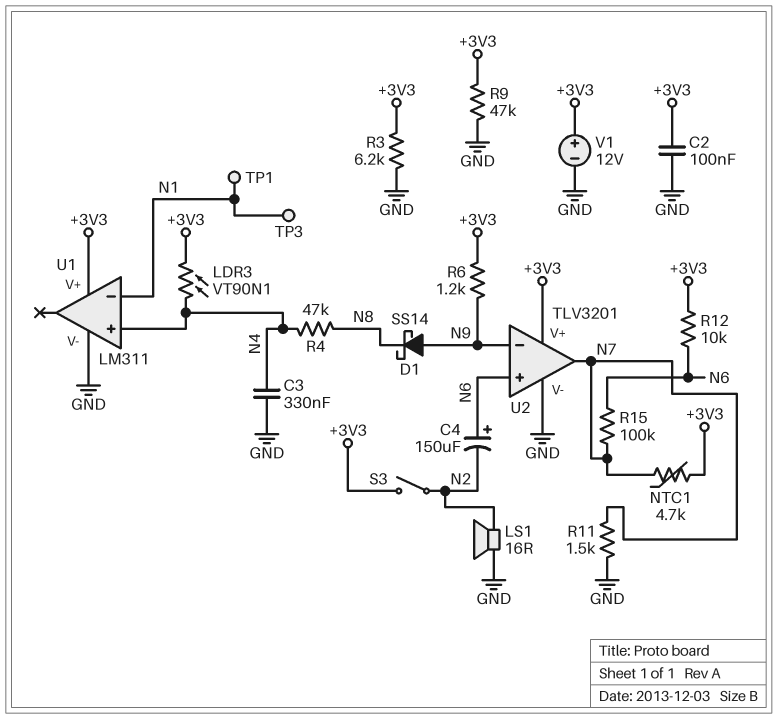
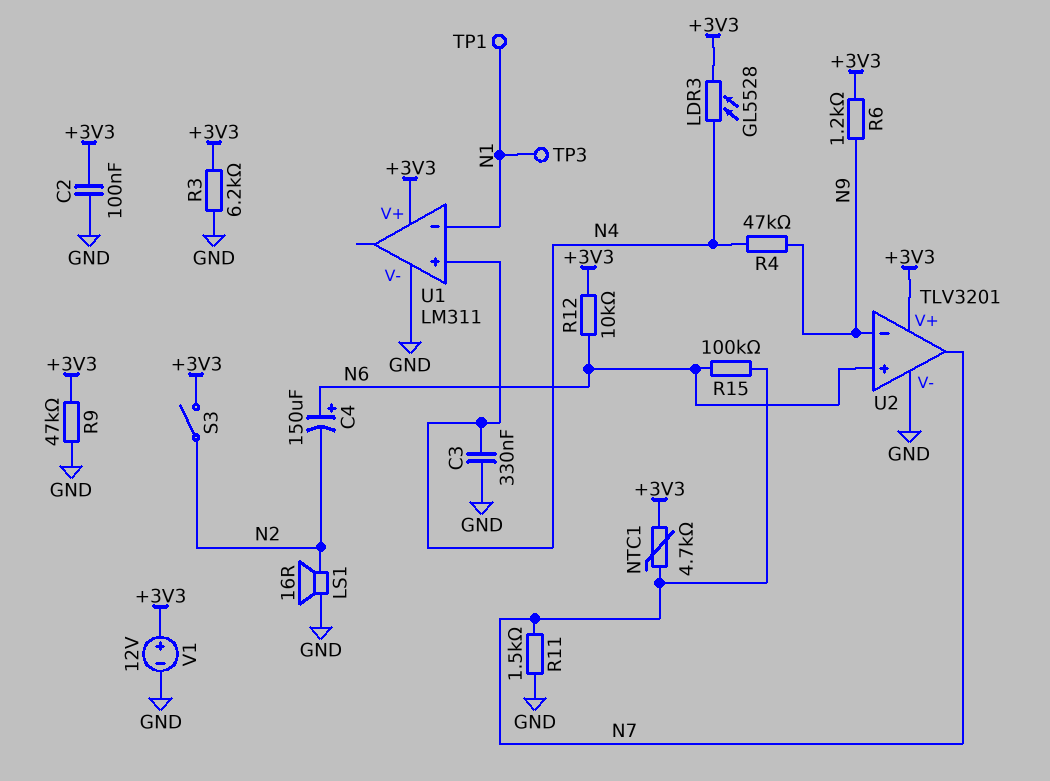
D1: schottky SS14 (A N9, K N8) -> none
LDR3: VT90N1 (+3V3, N4) -> GL5528 (+3V3, N4)
R4: 47k (N4, N8) -> 47k (N4, N9)

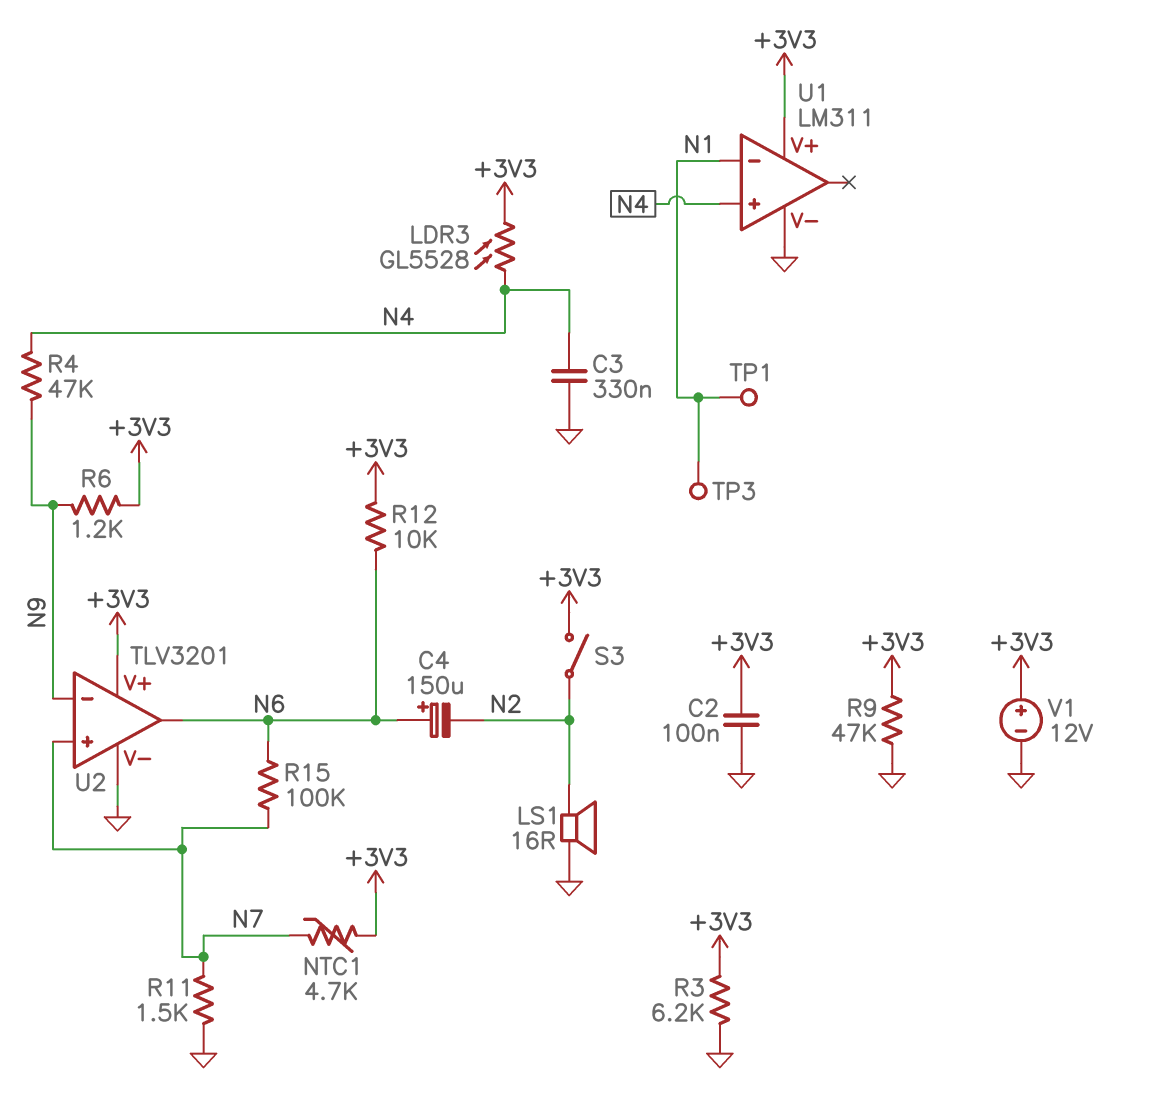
U2 pin in+: N6 -> N7
U2 pin out: N7 -> N6

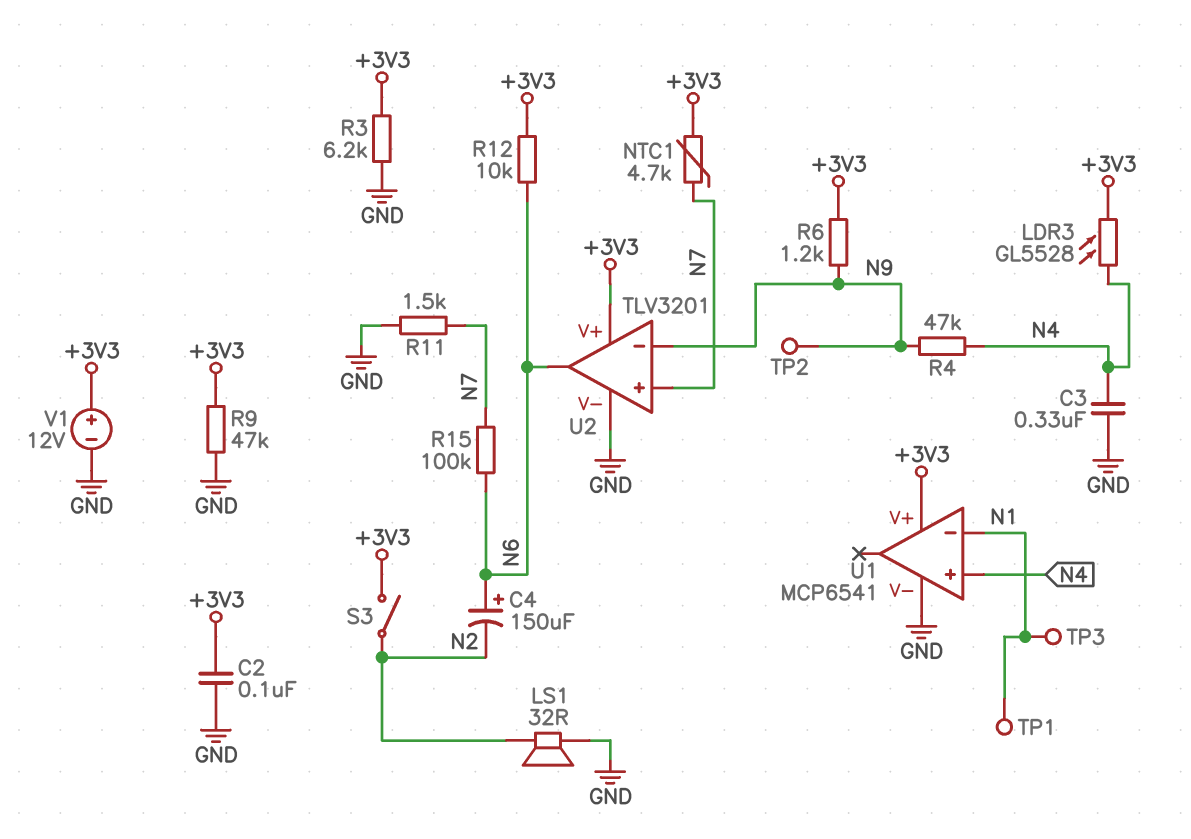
LS1: speaker 16R (GND, N2) -> speaker 32R (GND, N2)
TP2: none -> test point (N9)
U1: LM311 -> MCP6541

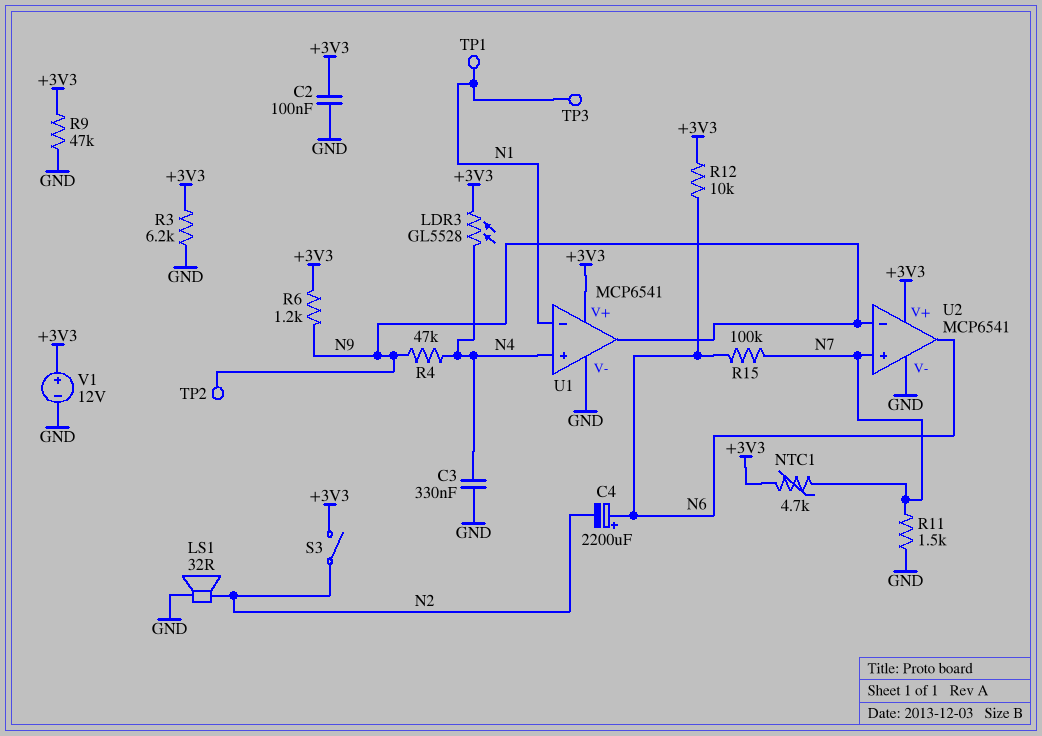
C4: 150uF (plus N6, minus N2) -> 2200uF (plus N6, minus N2)
U1 pin out: none -> N9
U2: TLV3201 -> MCP6541

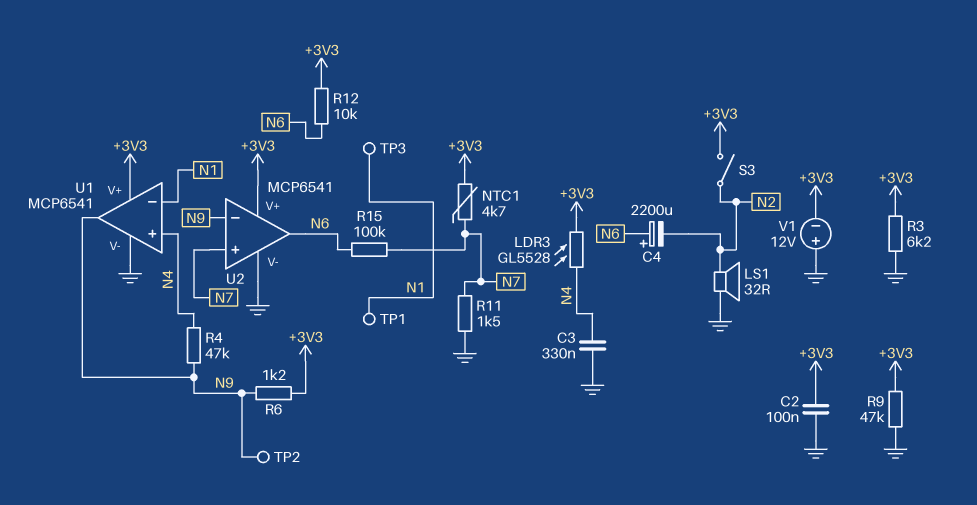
V1: 12V (plus +3V3, minus GND) -> 12V (plus GND, minus +3V3)

